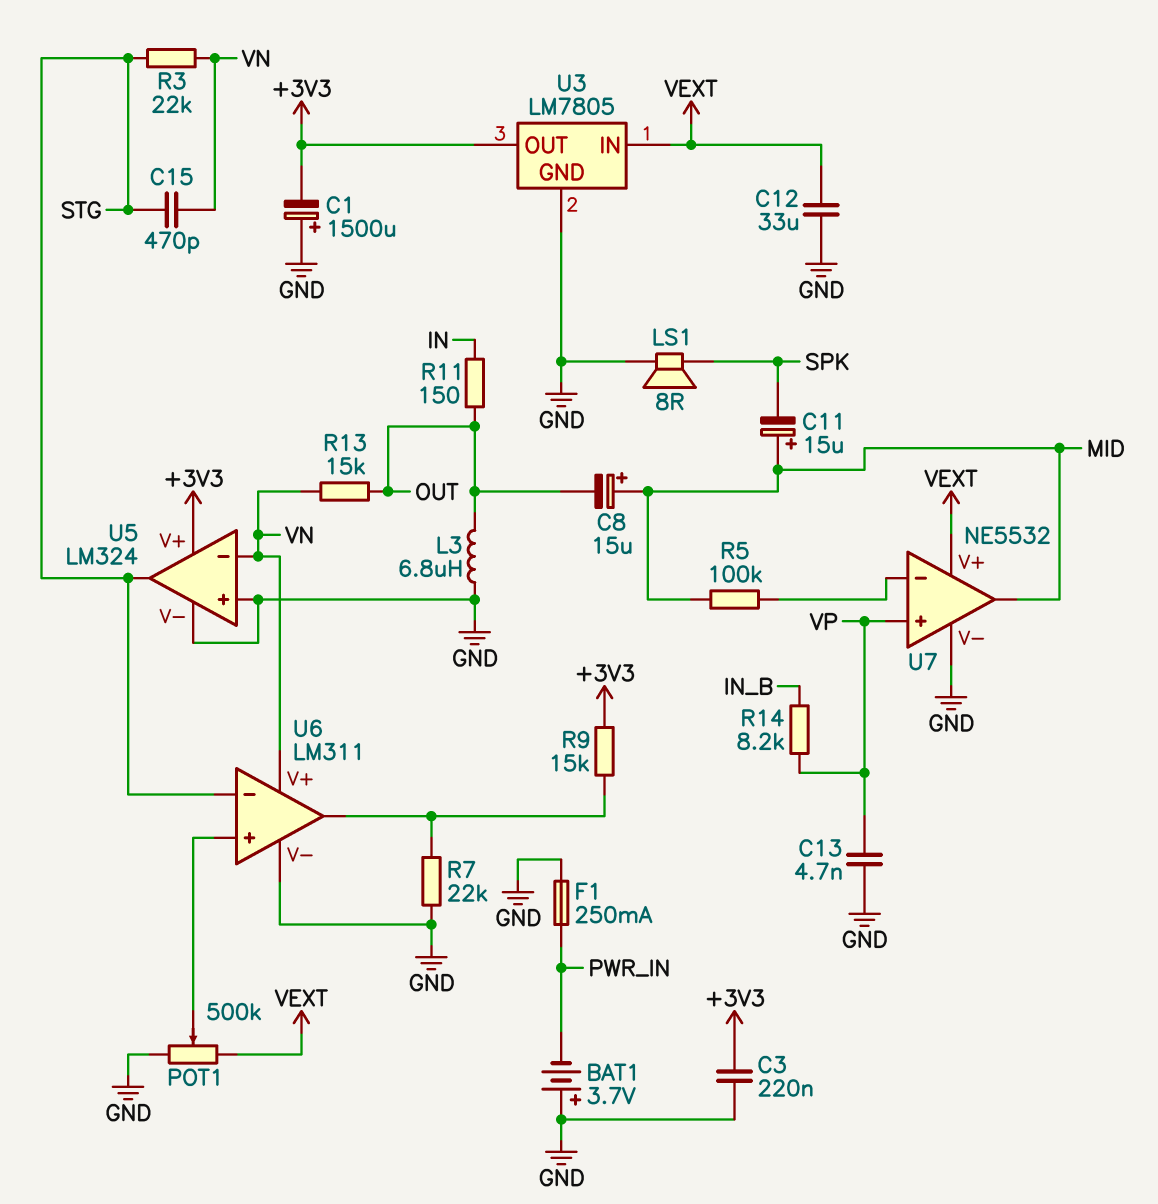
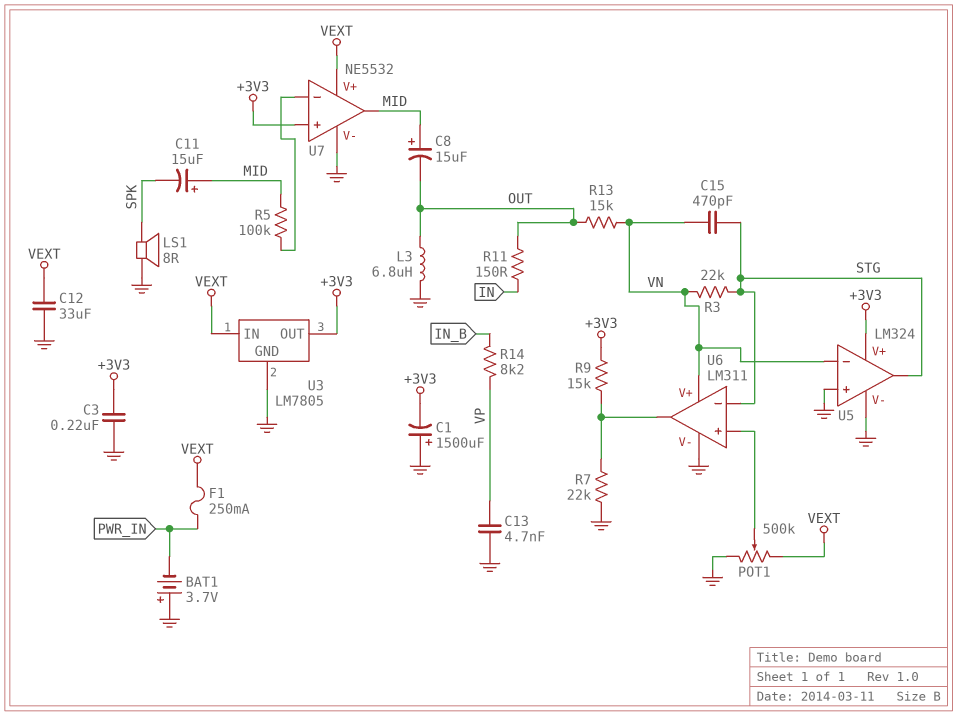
F1: 250mA (GND, PWR_IN) -> 250mA (PWR_IN, VEXT)
U7 pin in+: VP -> +3V3

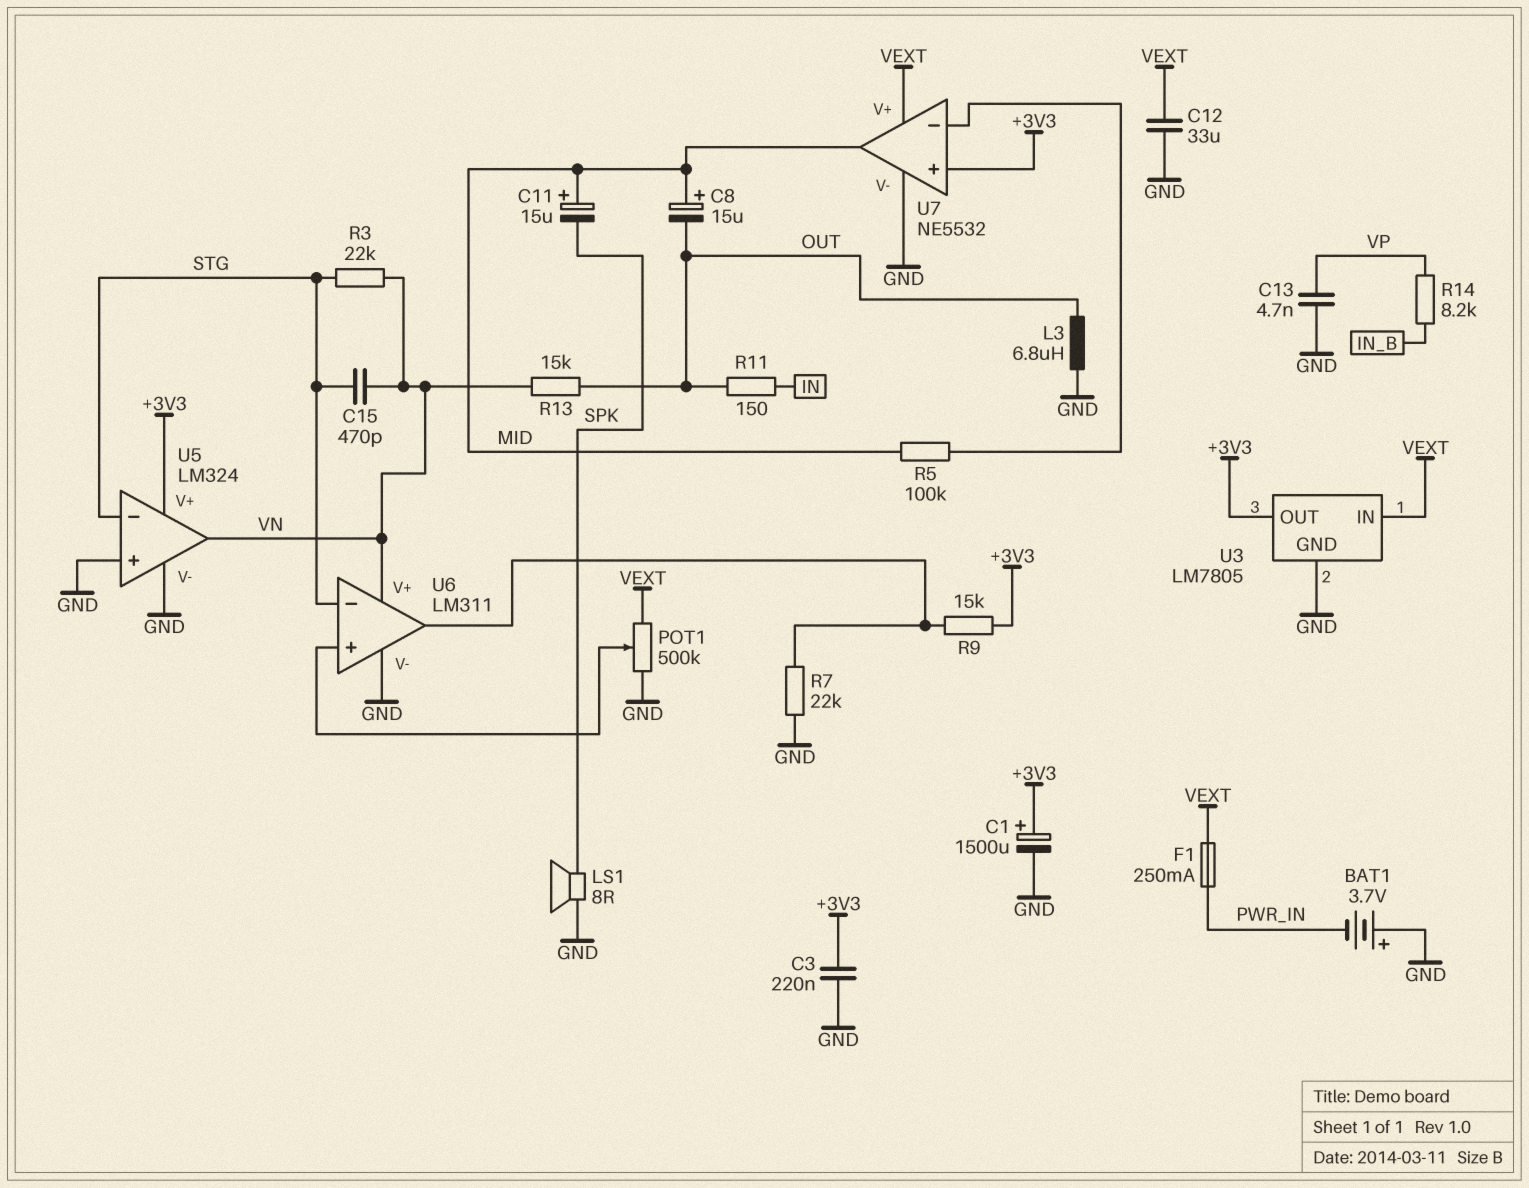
C1: 1500uF (plus GND, minus +3V3) -> 1500uF (plus +3V3, minus GND)
U5 pin in-: VN -> STG
U5 pin out: STG -> VN

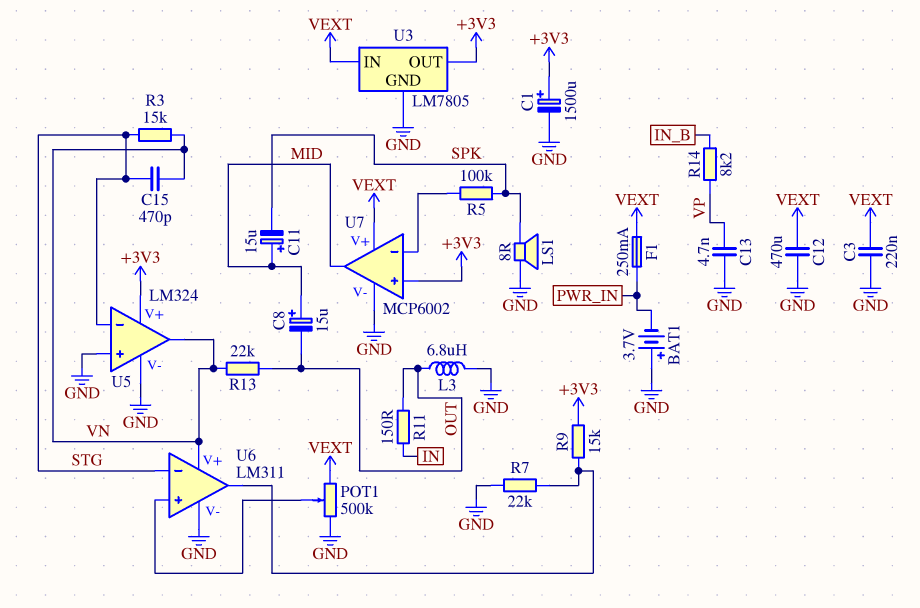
C3: 220nF (+3V3, GND) -> 220nF (GND, VEXT)
C12: 33uF (GND, VEXT) -> 470uF (GND, VEXT)
R3: 22k (STG, VN) -> 15k (STG, VN)
R5: 100k (MID, U7/in-) -> 100k (SPK, U7/in-)
R13: 15k (OUT, VN) -> 22k (OUT, VN)
U7: NE5532 -> MCP6002

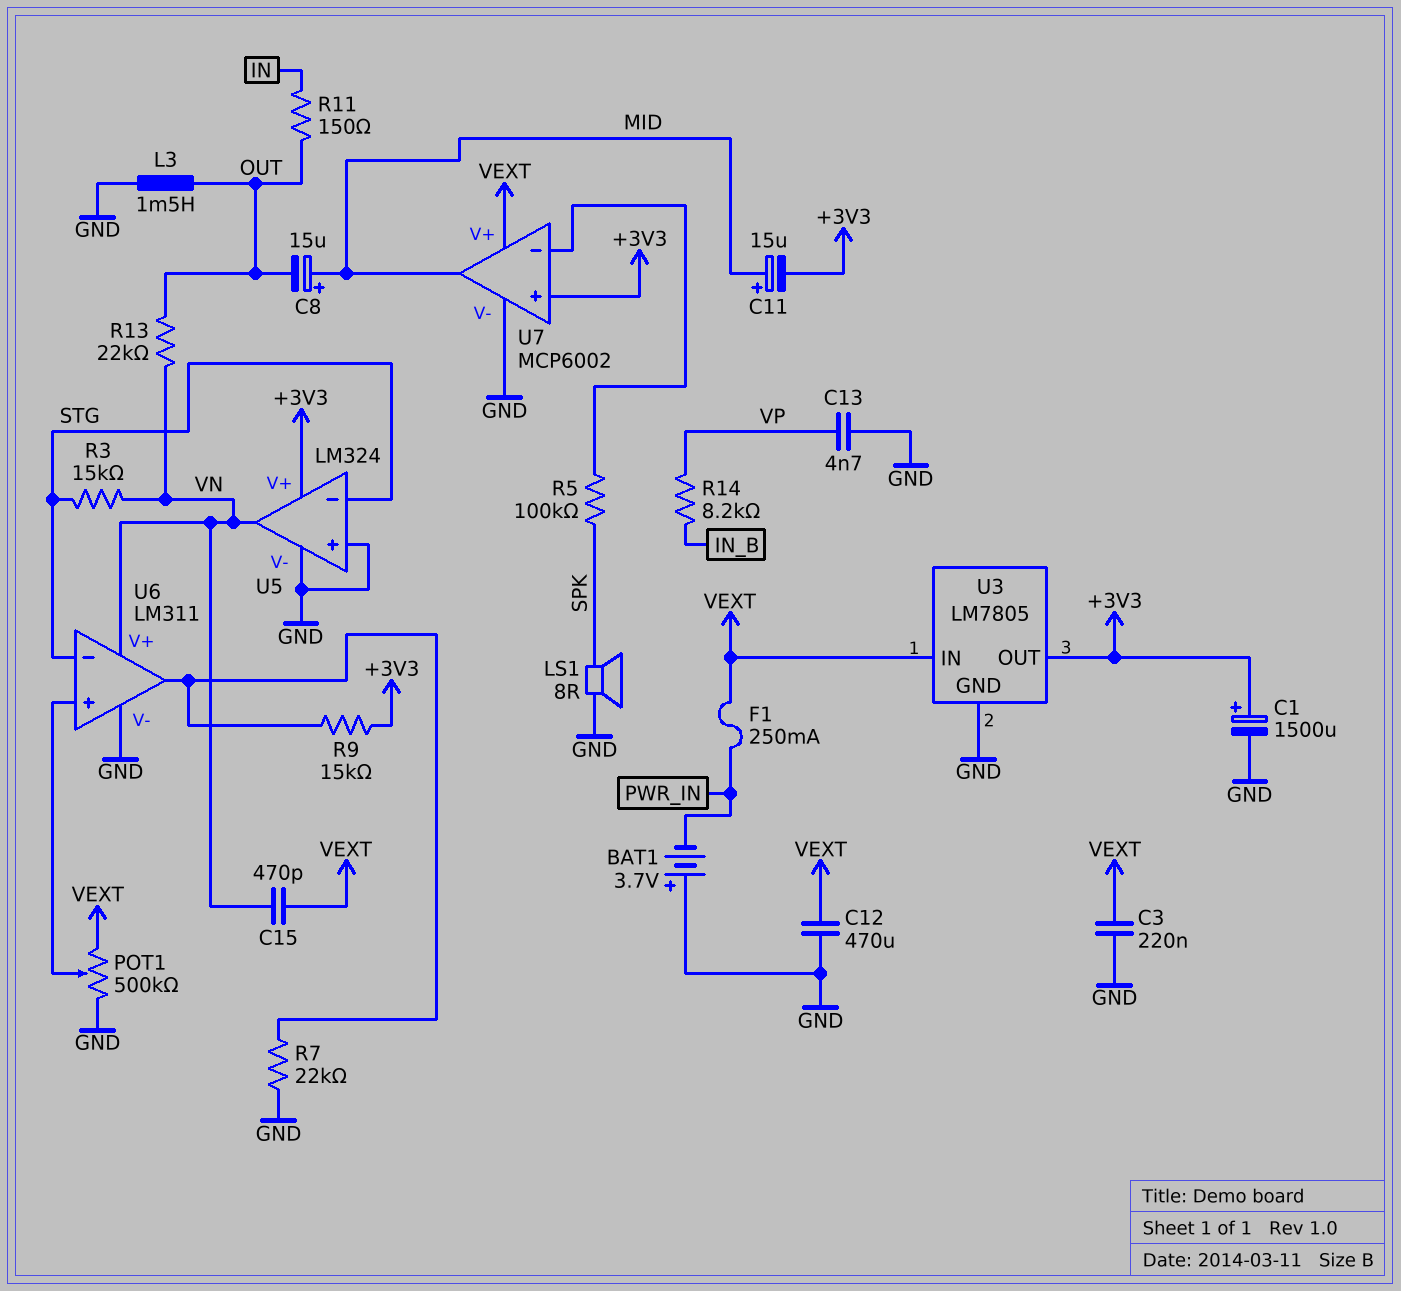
C11: 15uF (plus MID, minus SPK) -> 15uF (plus MID, minus +3V3)
C15: 470pF (STG, VN) -> 470pF (VEXT, VN)
L3: 6.8uH (GND, OUT) -> 1.5mH (GND, OUT)

